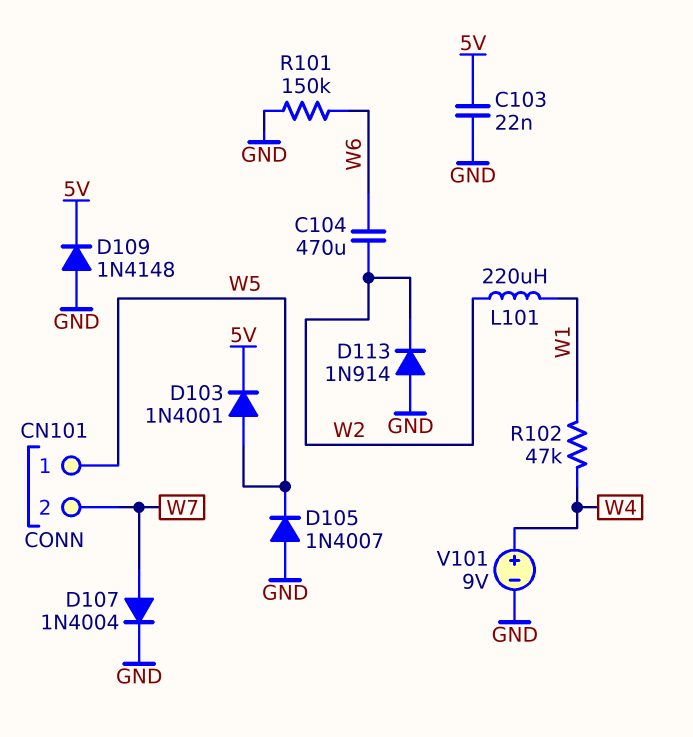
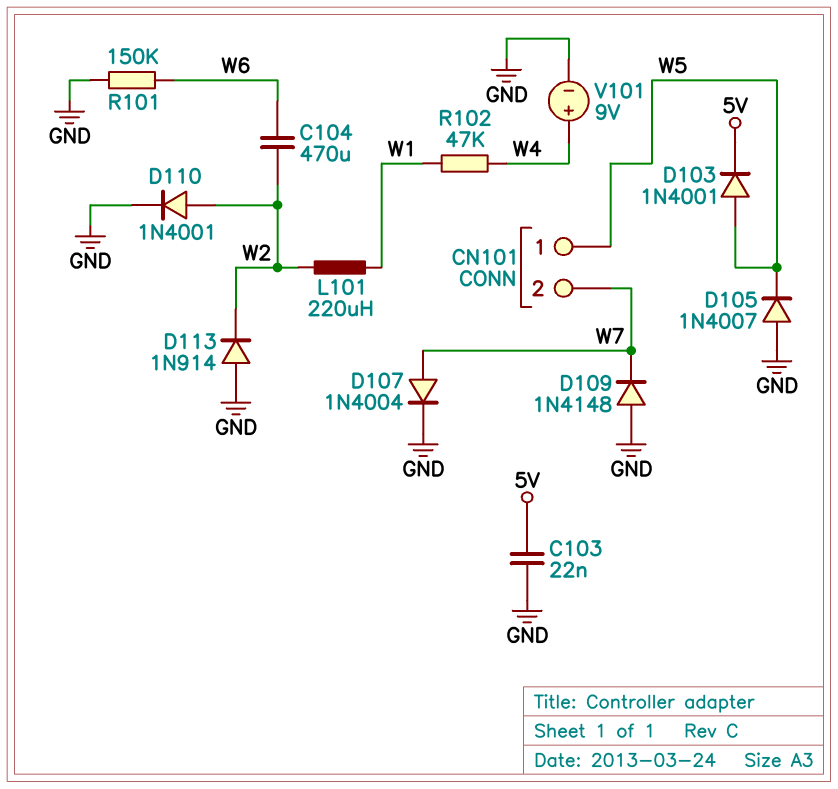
D109: diode 1N4148 (A GND, K 5V) -> diode 1N4148 (A GND, K W7)
D110: none -> diode 1N4001 (A W2, K GND)

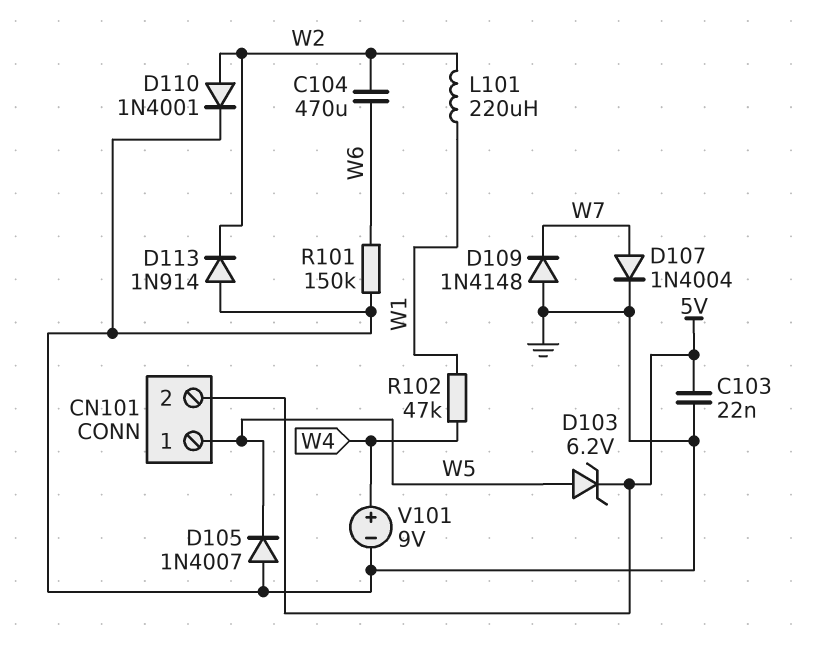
CN101 pin 2: W7 -> 5V
D103: diode 1N4001 (A W5, K 5V) -> zener 6.2V (A W5, K 5V)

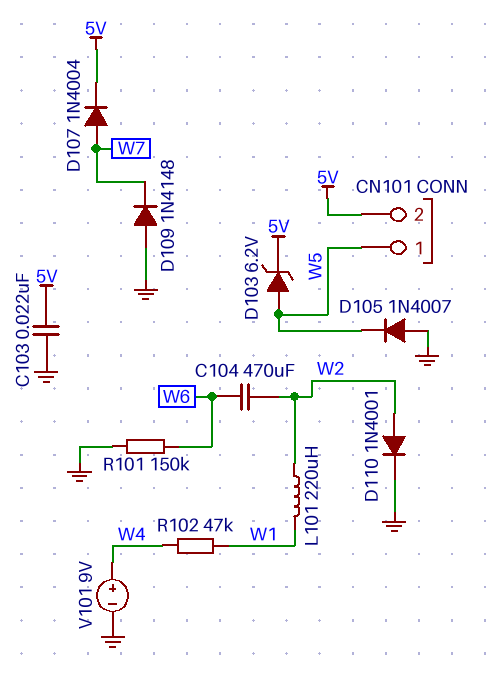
D107: diode 1N4004 (A W7, K GND) -> diode 1N4004 (A W7, K 5V)
D113: diode 1N914 (A GND, K W2) -> none

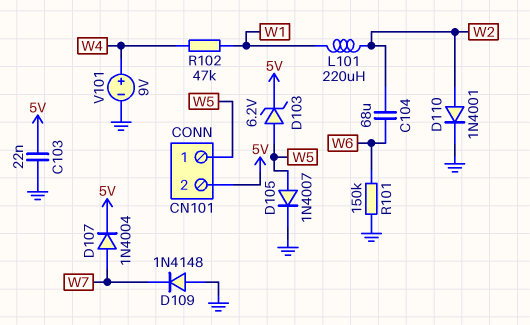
C104: 470uF (W2, W6) -> 68uF (W2, W6)
D105: diode 1N4007 (A GND, K W5) -> diode 1N4007 (A W5, K GND)

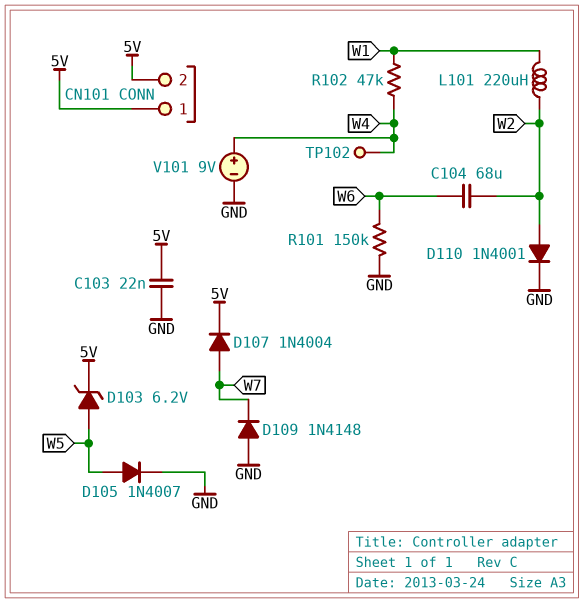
CN101 pin 1: W5 -> 5V
TP102: none -> test point (W4)

